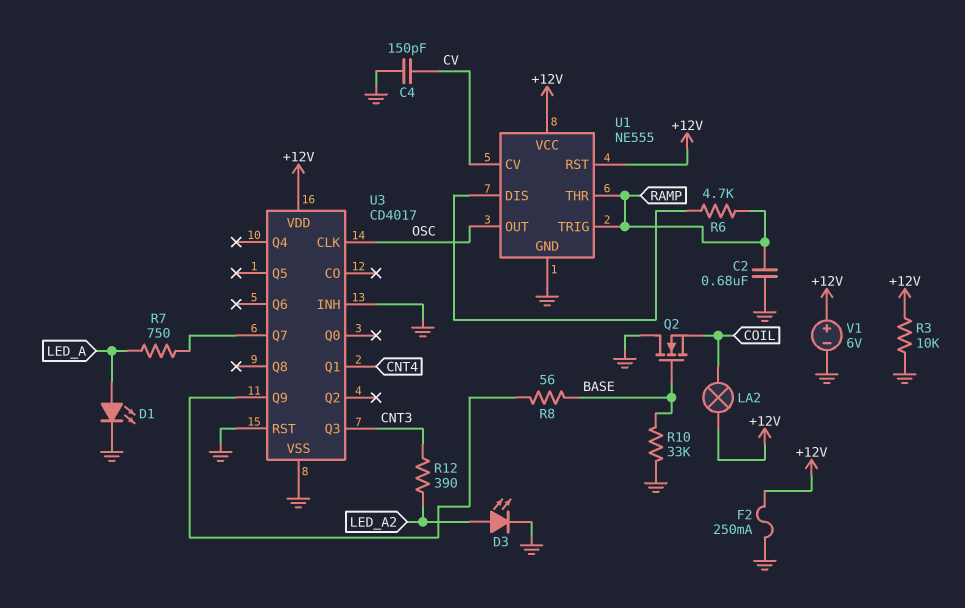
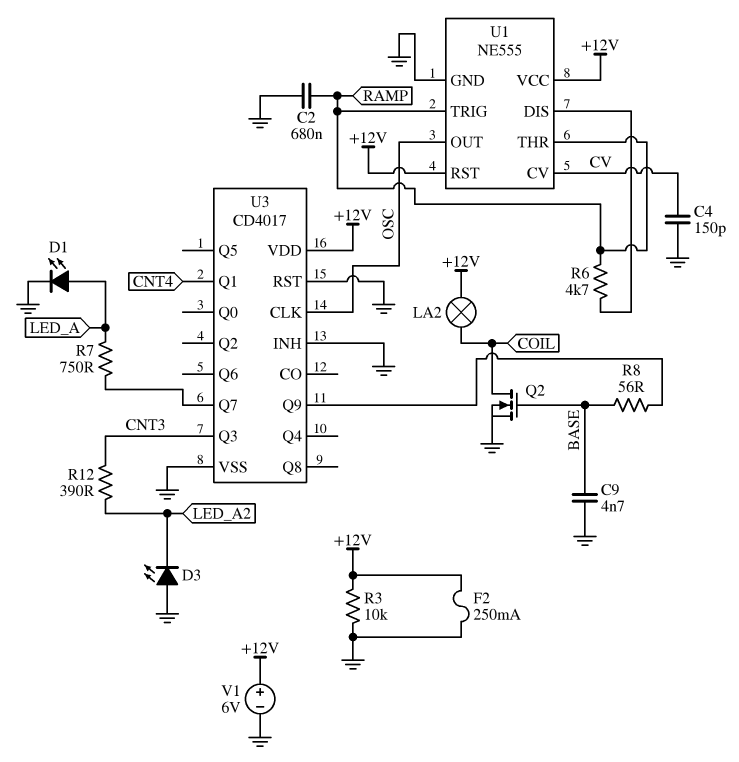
C9: none -> 4.7nF (BASE, GND)
D3: LED (A LED_A2, K GND) -> LED (A GND, K LED_A2)
Q2: NMOS (G BASE, D GND, S COIL) -> NMOS (G BASE, D COIL, S GND)
R10: 33k (BASE, GND) -> none

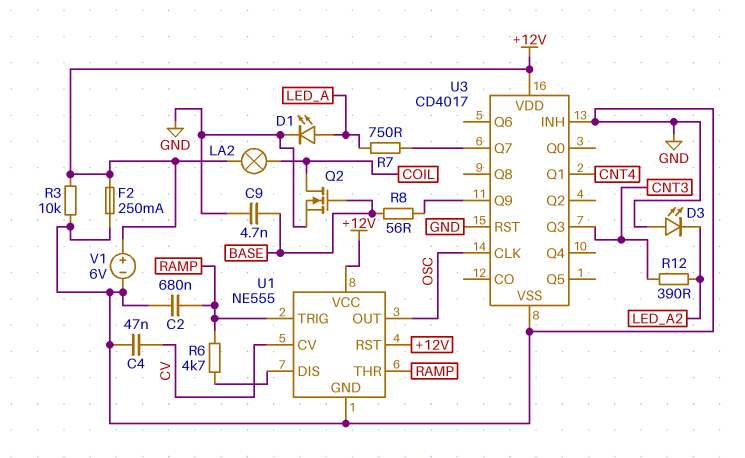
C4: 150pF (CV, GND) -> 47nF (CV, GND)

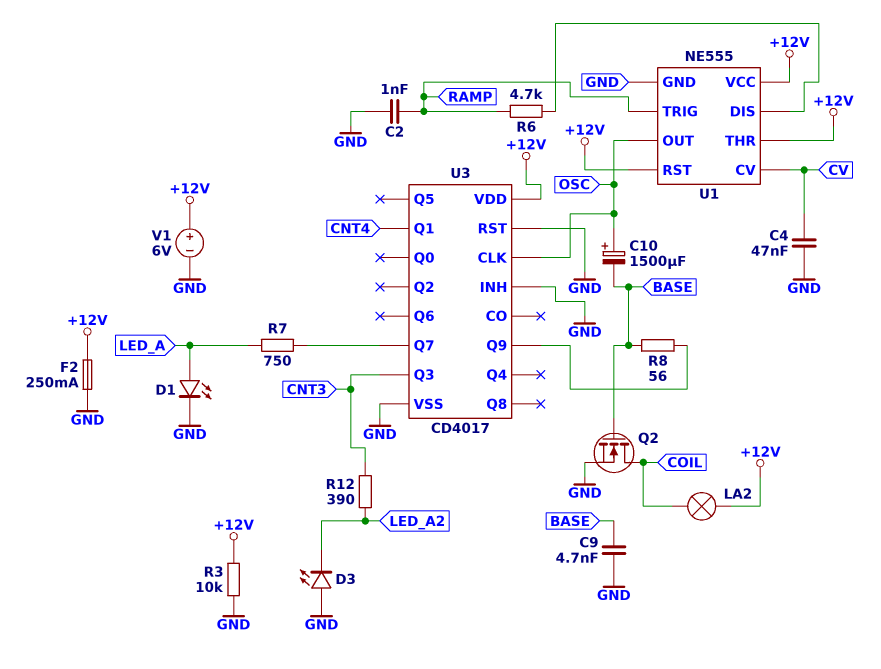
C2: 680nF (GND, RAMP) -> 1nF (GND, RAMP)
C10: none -> 1500uF (plus OSC, minus BASE)
U1 pin THR: RAMP -> +12V

